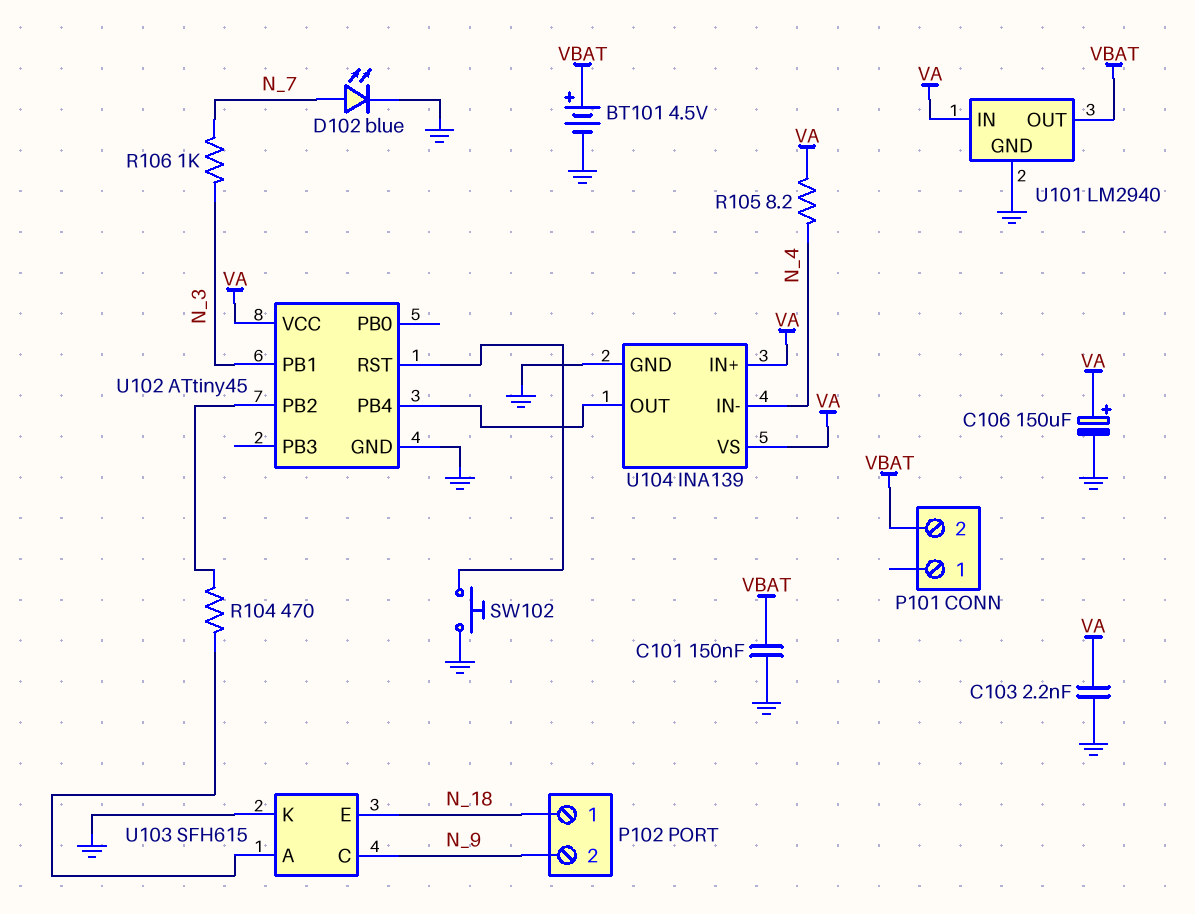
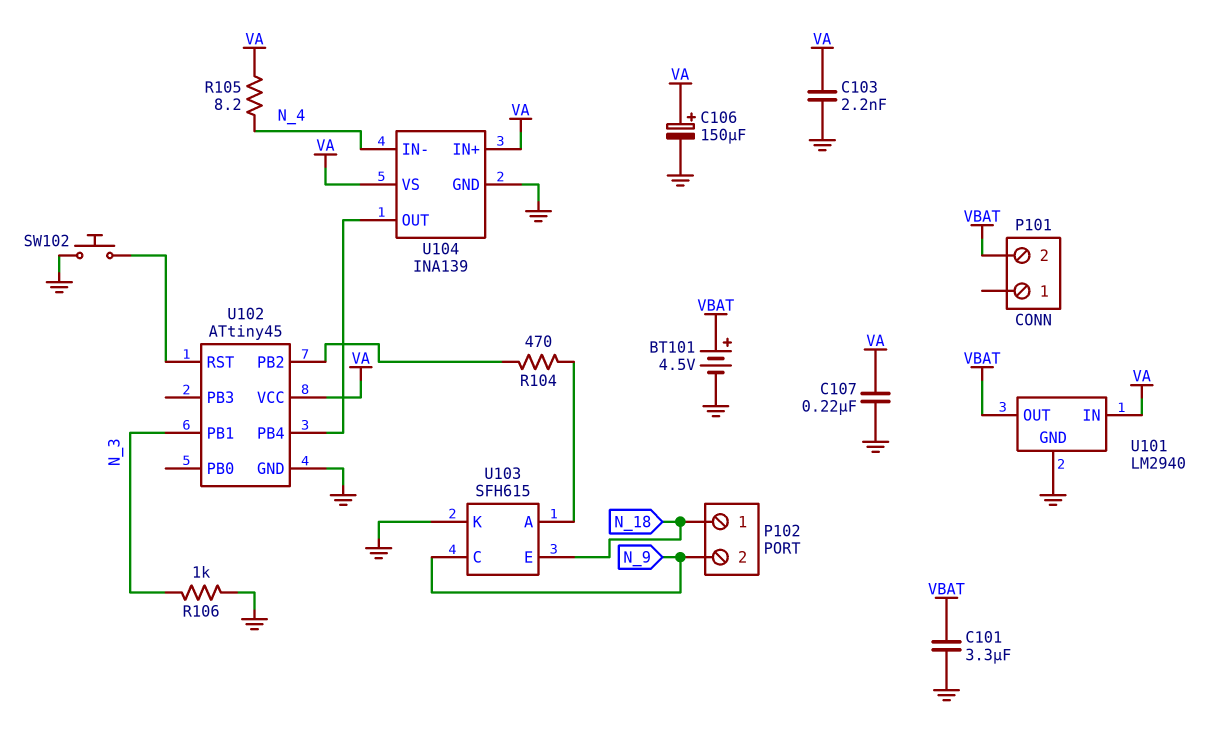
C101: 150nF (GND, VBAT) -> 3.3uF (GND, VBAT)
C107: none -> 220nF (GND, VA)
D102: LED blue (A N_7, K GND) -> none
R106: 1k (N_3, N_7) -> 1k (GND, N_3)

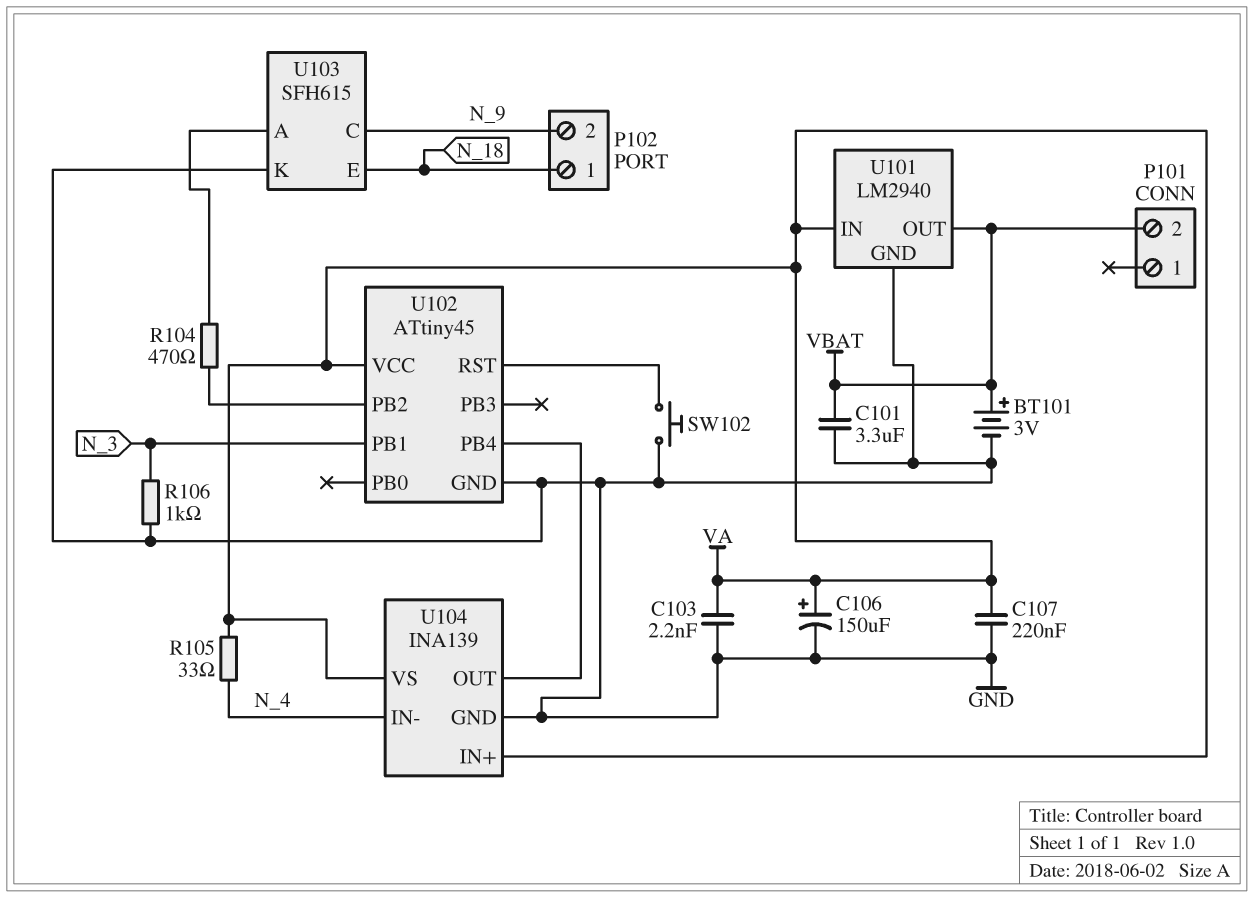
BT101: 4.5V (plus VBAT, minus GND) -> 3V (plus VBAT, minus GND)
R105: 8.2 (N_4, VA) -> 33 (N_4, VA)

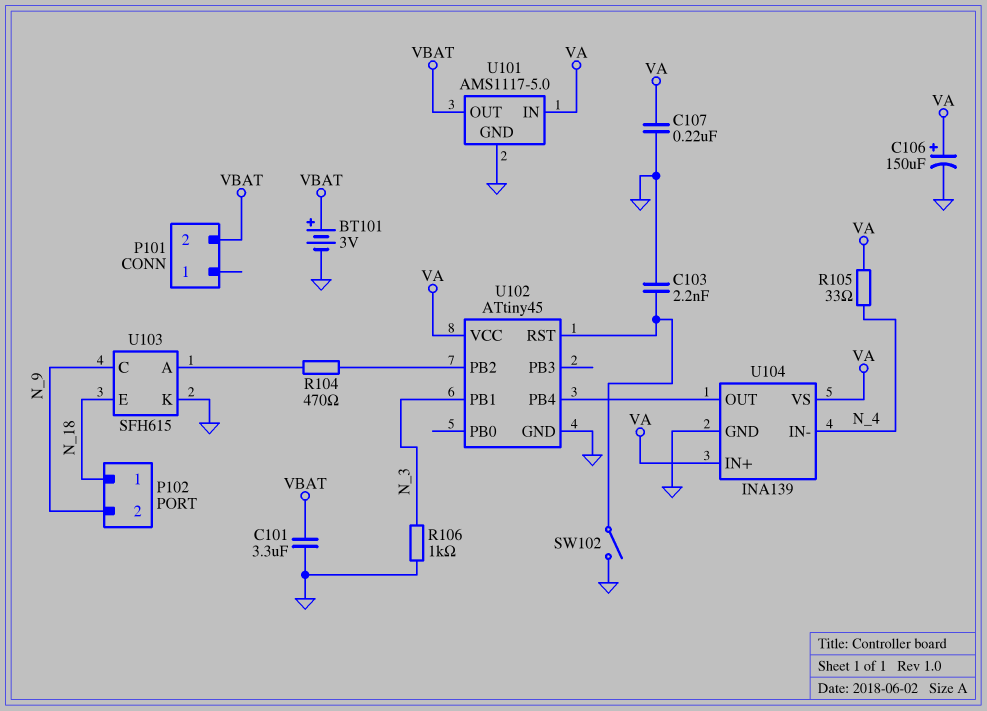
C103: 2.2nF (GND, VA) -> 2.2nF (GND, U102/RST)
SW102: button (GND, U102/RST) -> switch (GND, U102/RST)
U101: LM2940 -> AMS1117-5.0

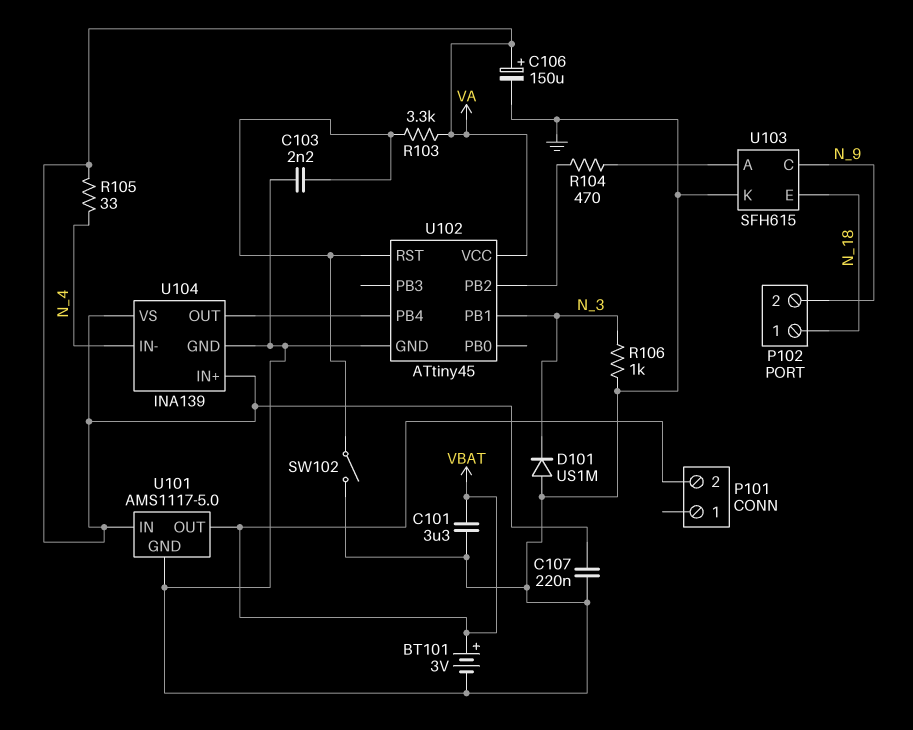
D101: none -> diode US1M (A GND, K N_3)
R103: none -> 3.3k (U102/RST, VA)

